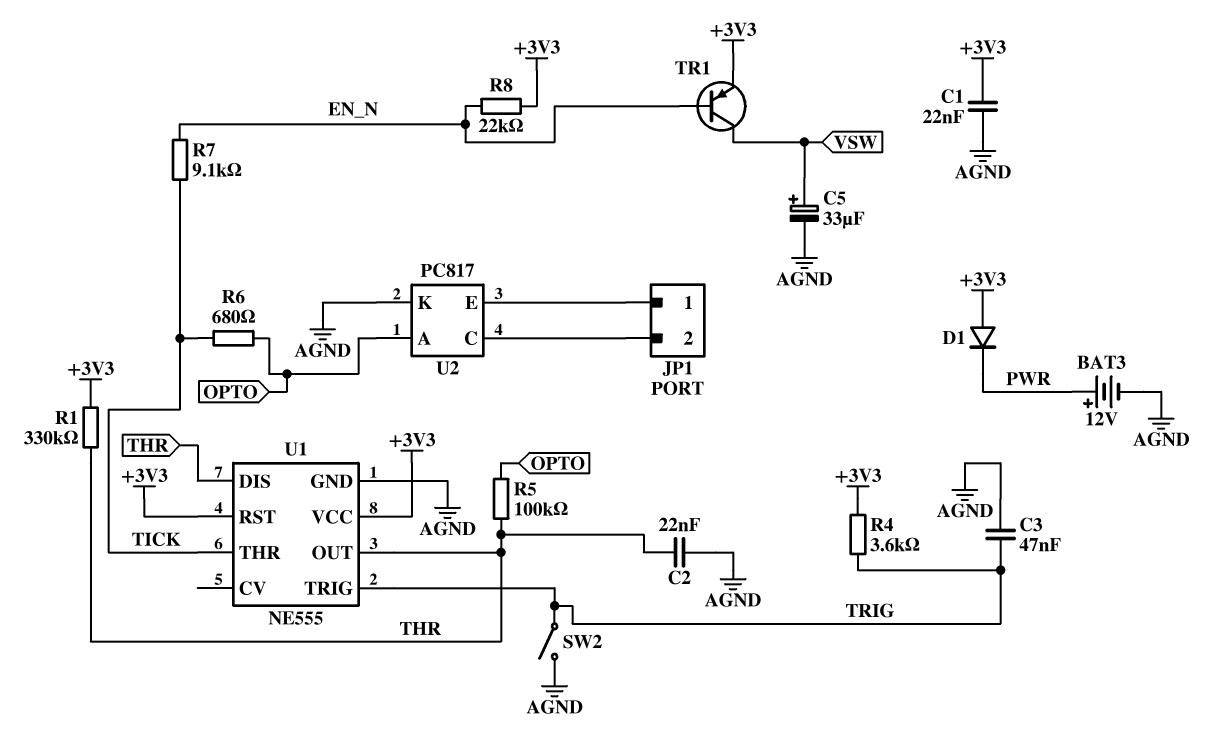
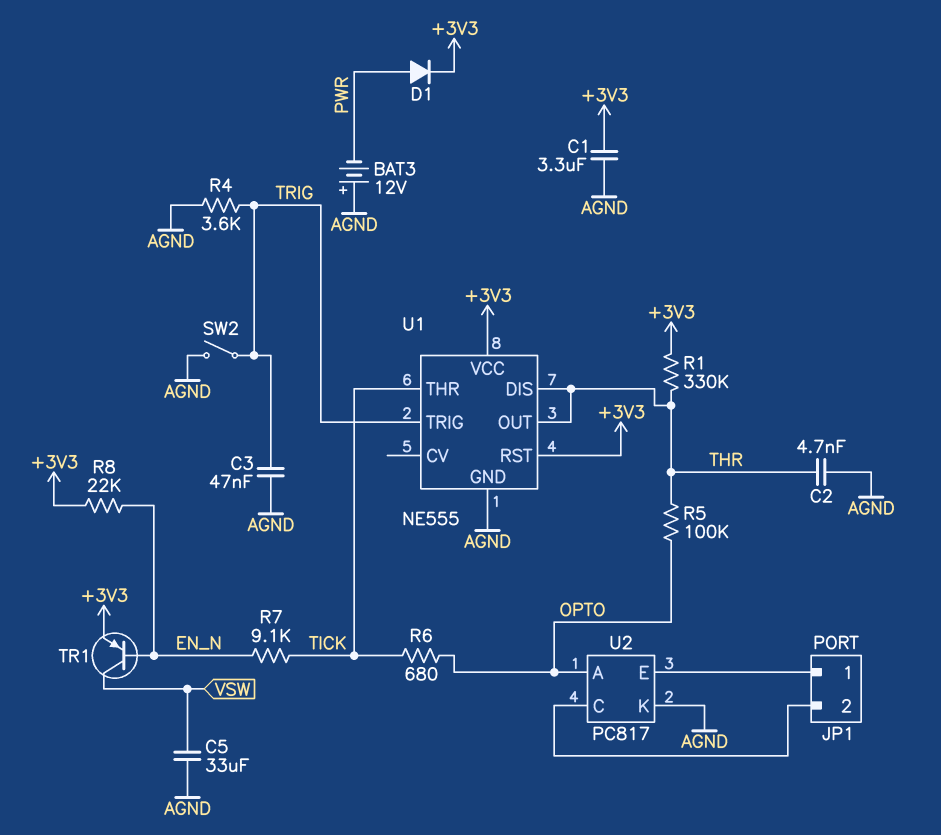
BAT3: 12V (plus PWR, minus AGND) -> 12V (plus AGND, minus PWR)
C1: 22nF (+3V3, AGND) -> 3.3uF (+3V3, AGND)
C2: 22nF (AGND, THR) -> 4.7nF (AGND, THR)
C5: 33uF (plus VSW, minus AGND) -> 33uF (AGND, VSW)
D1: diode (A +3V3, K PWR) -> diode (A PWR, K +3V3)
R4: 3.6k (+3V3, TRIG) -> 3.6k (AGND, TRIG)

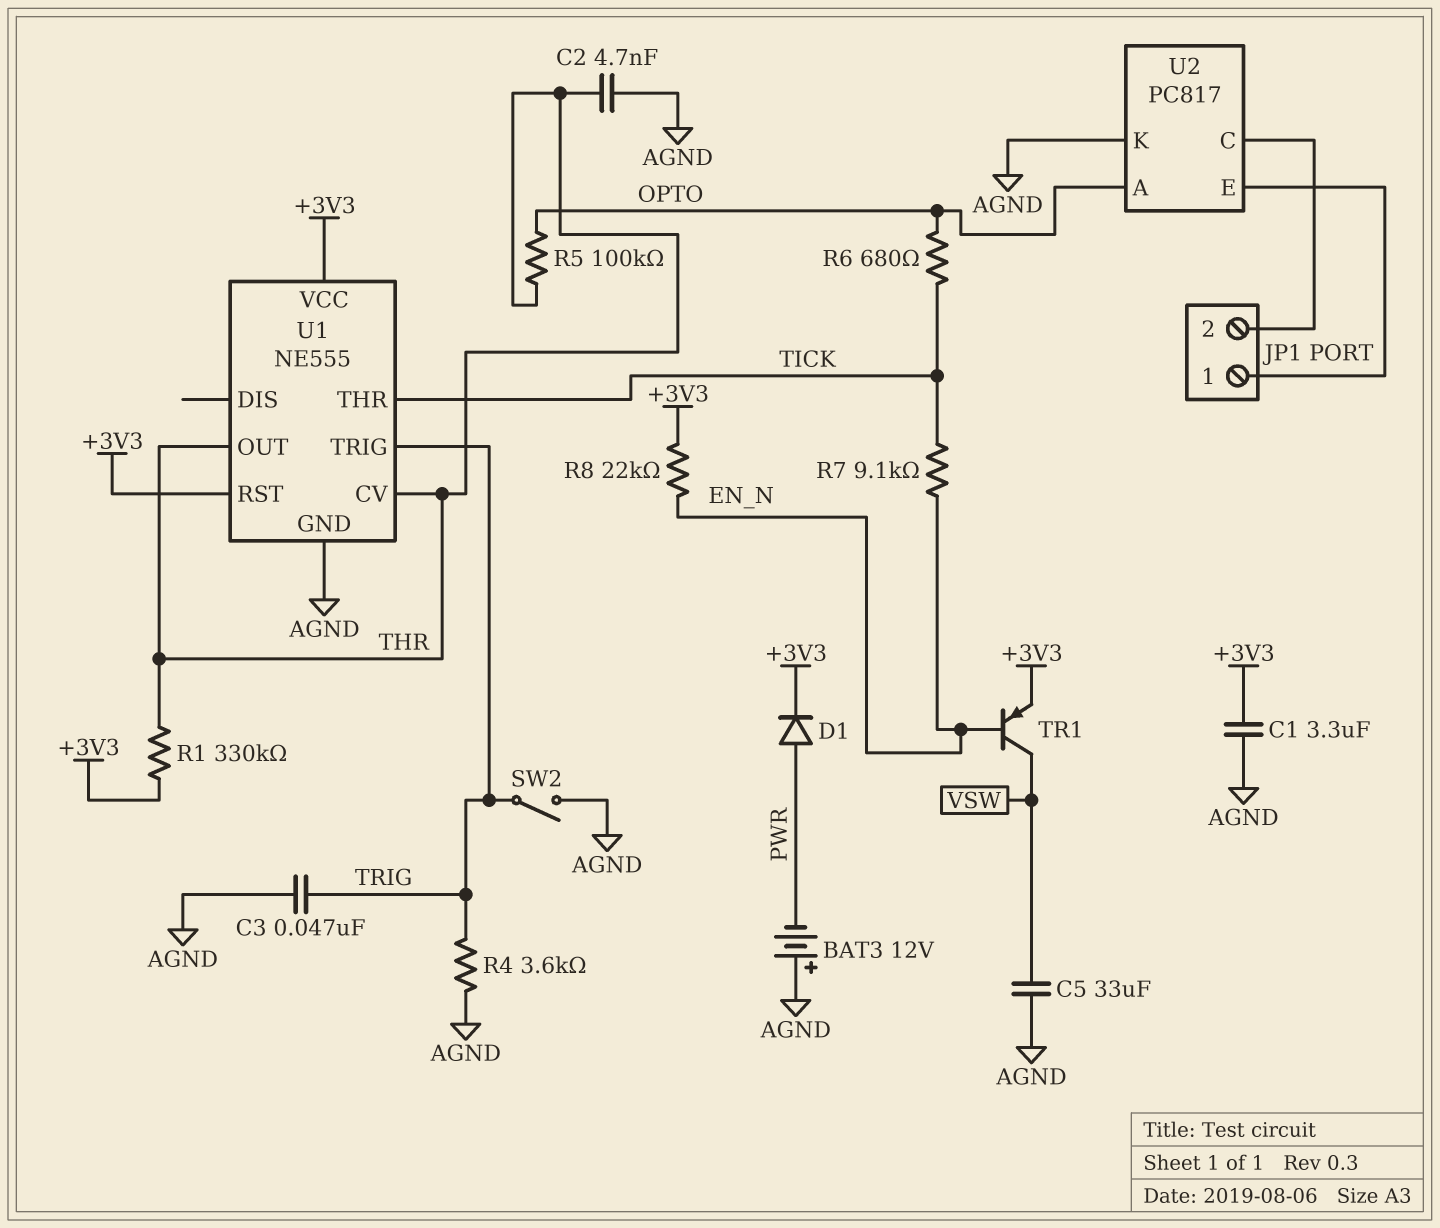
U1 pin CV: none -> THR
U1 pin DIS: THR -> none

